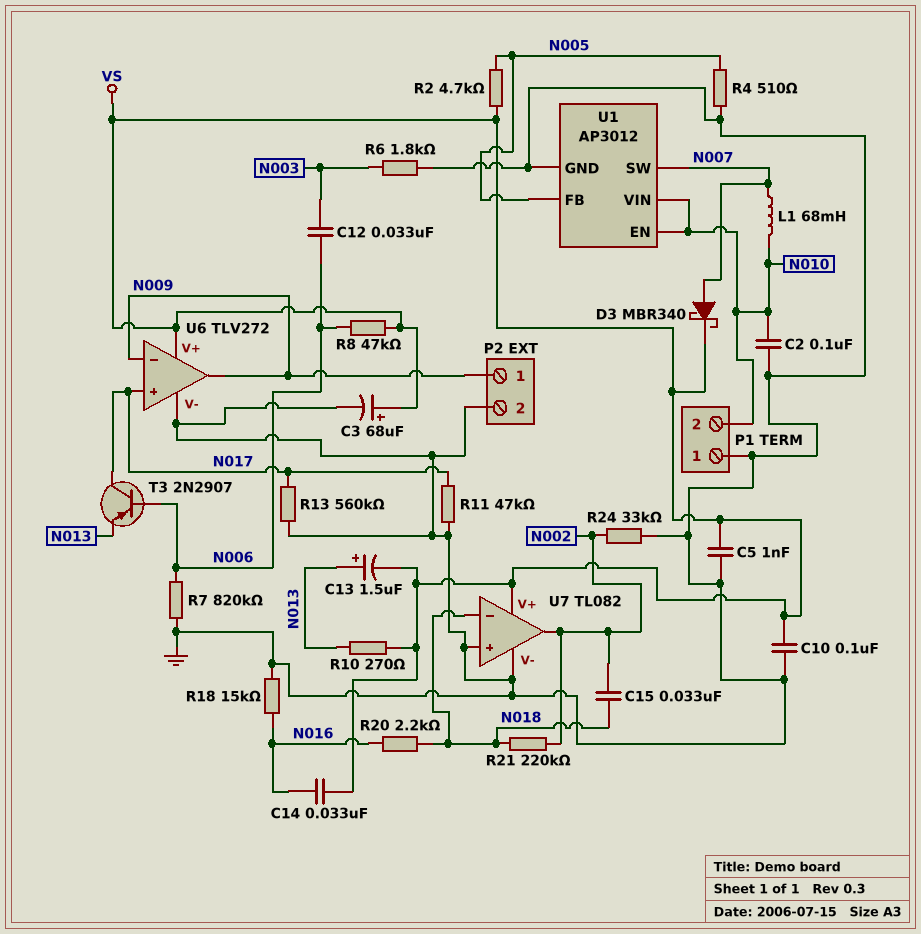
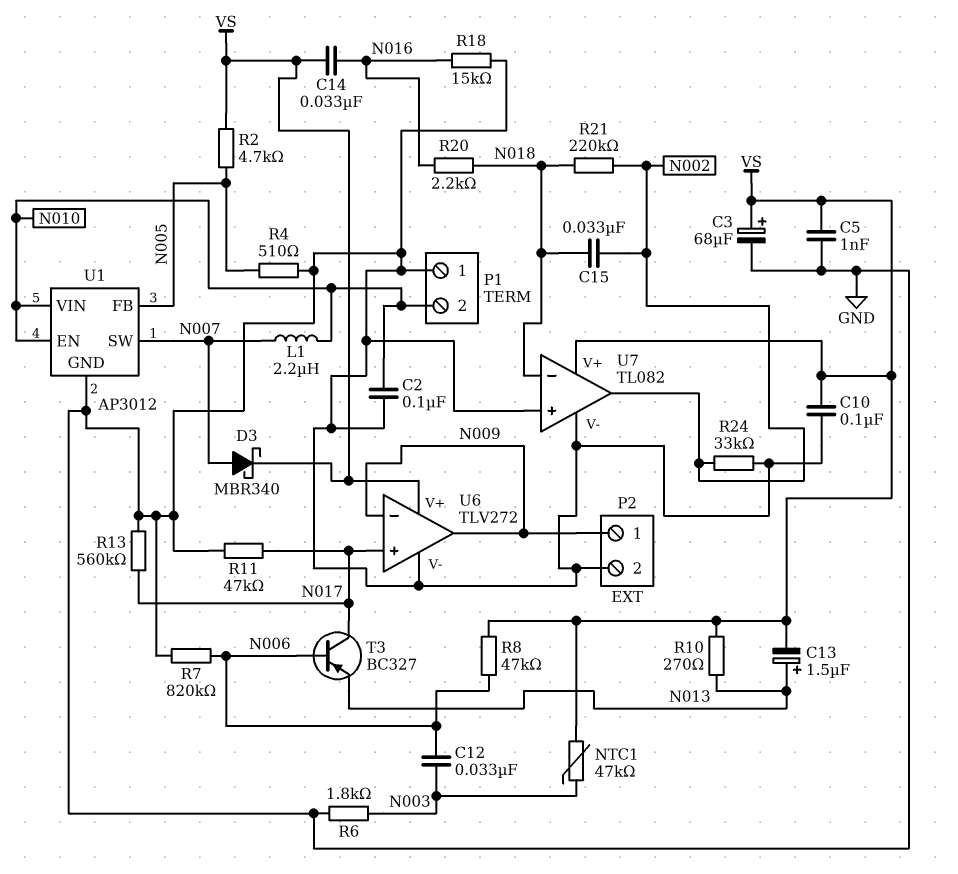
L1: 68mH (N007, N010) -> 2.2uH (N007, N010)
NTC1: none -> 47k (N003, VS)
T3: PNP 2N2907 (B N006, C N017, E N013) -> PNP BC327 (B N006, C N017, E N013)

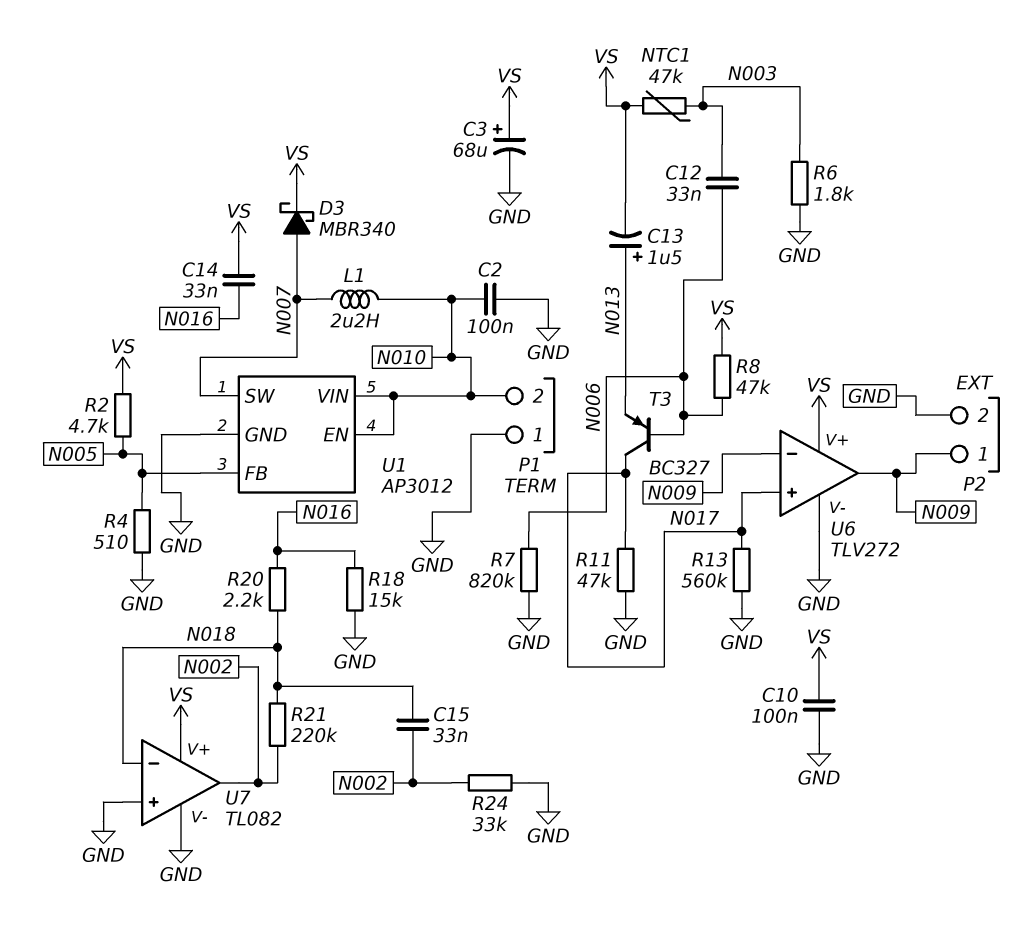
C5: 1nF (GND, VS) -> none
R10: 270 (N013, VS) -> none

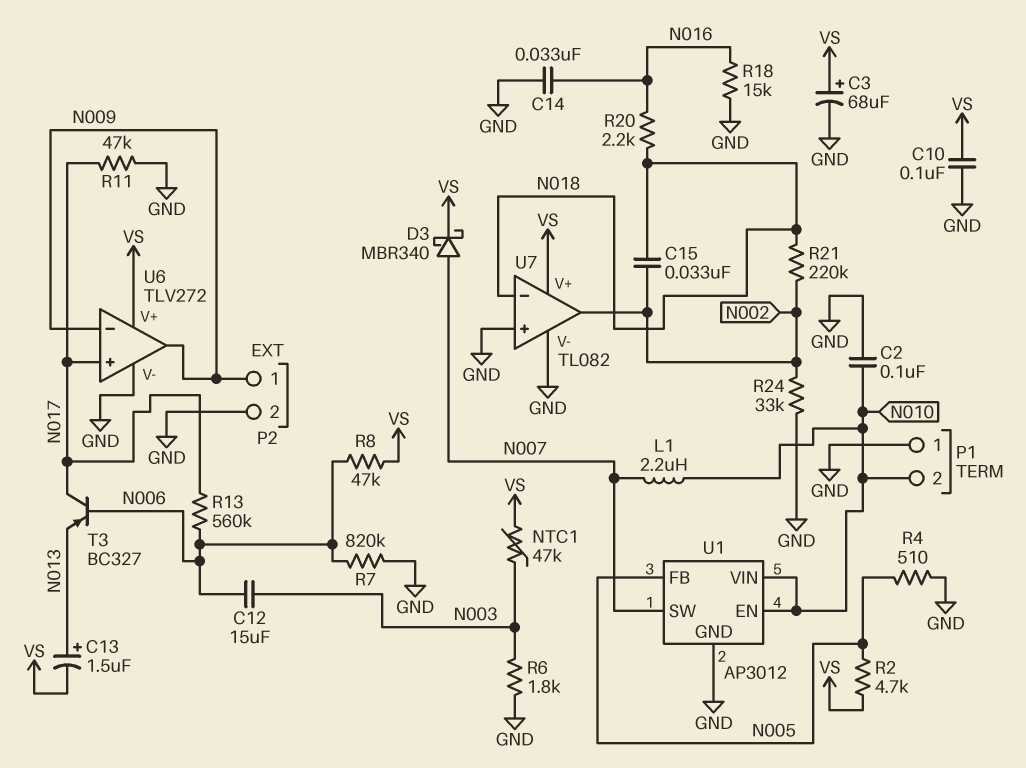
C12: 33nF (N003, N006) -> 15uF (N003, N006)
C14: 33nF (N016, VS) -> 33nF (GND, N016)
R13: 560k (GND, N017) -> 560k (N006, N017)

